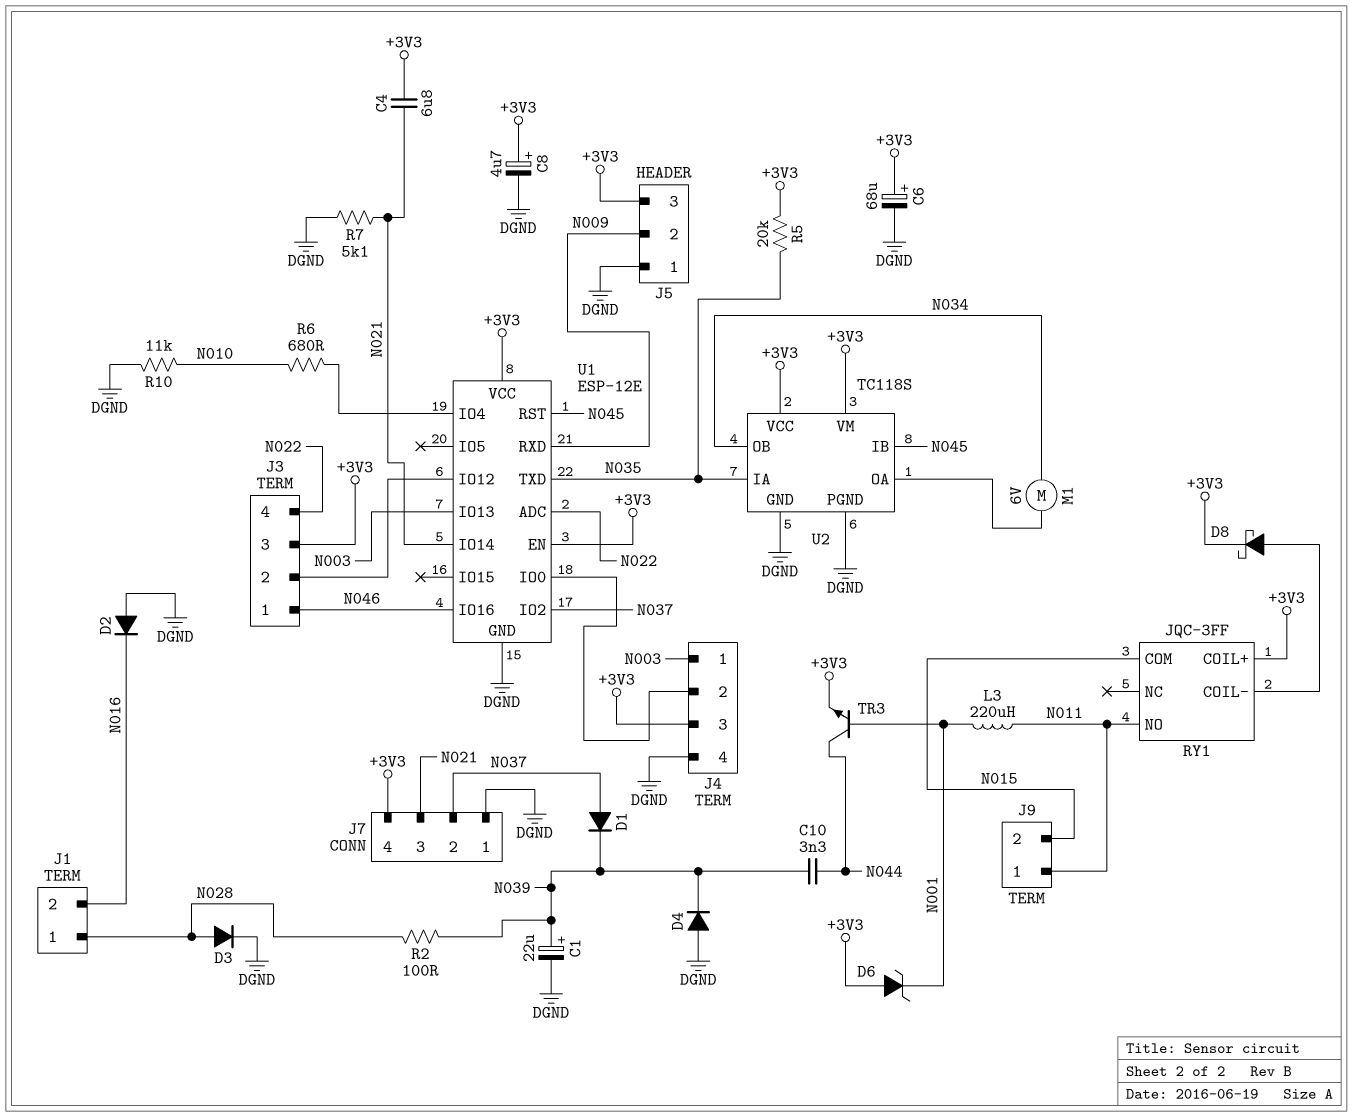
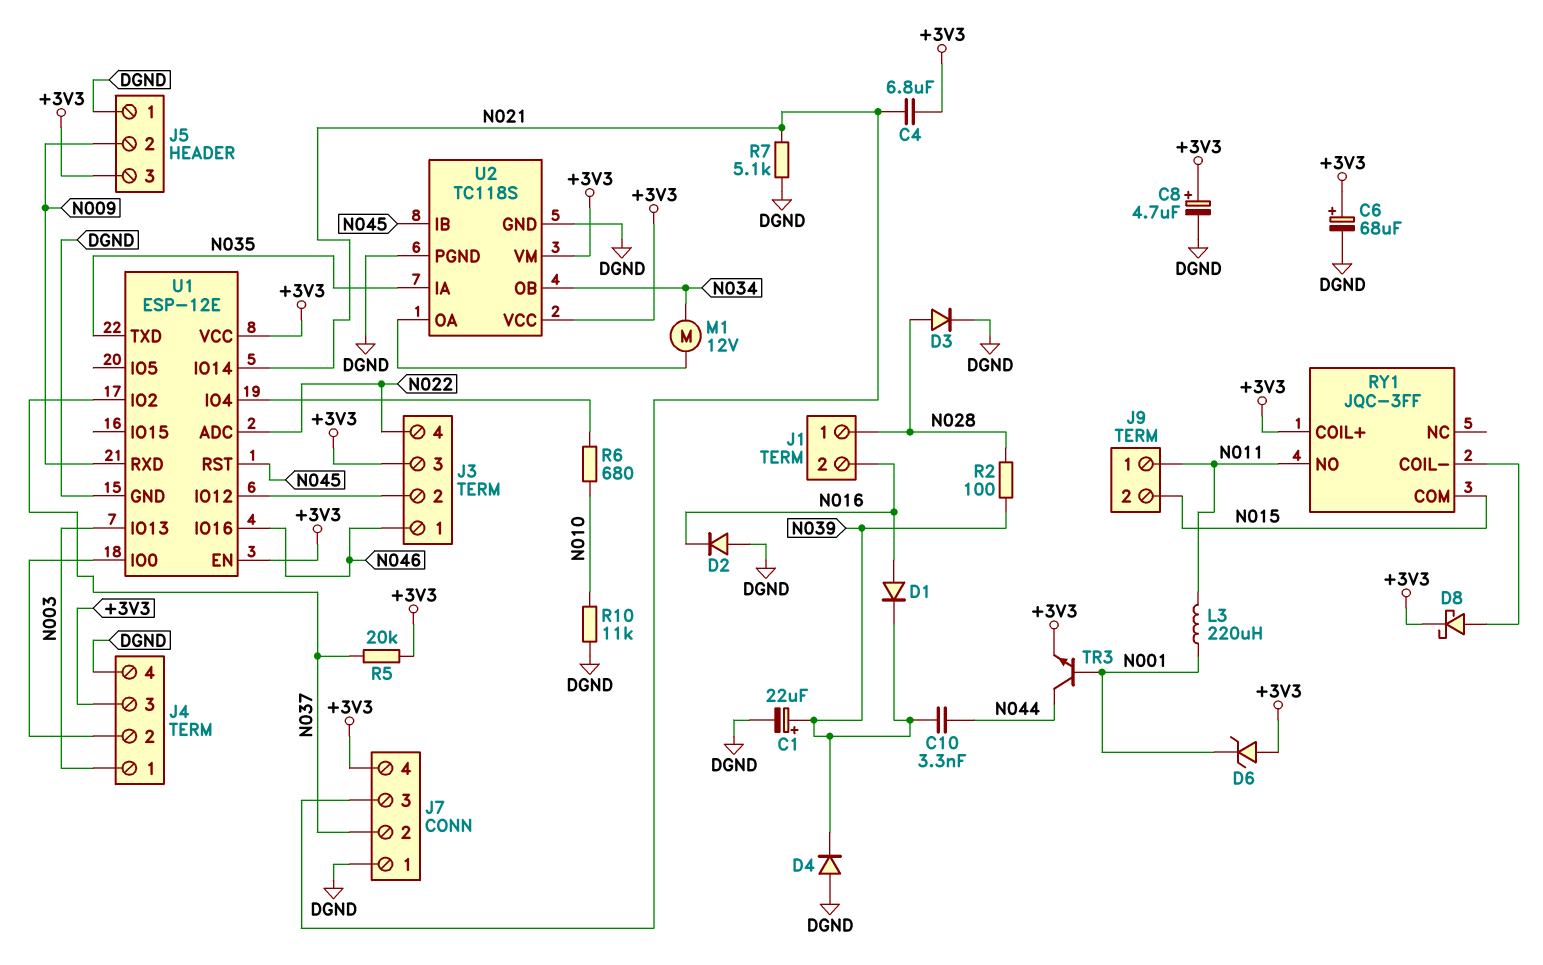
D1: diode (A N037, K N039) -> diode (A N016, K N039)
M1: motor 6V (N034, U2/OA) -> motor 12V (N034, U2/OA)
R5: 20k (+3V3, N035) -> 20k (+3V3, N037)

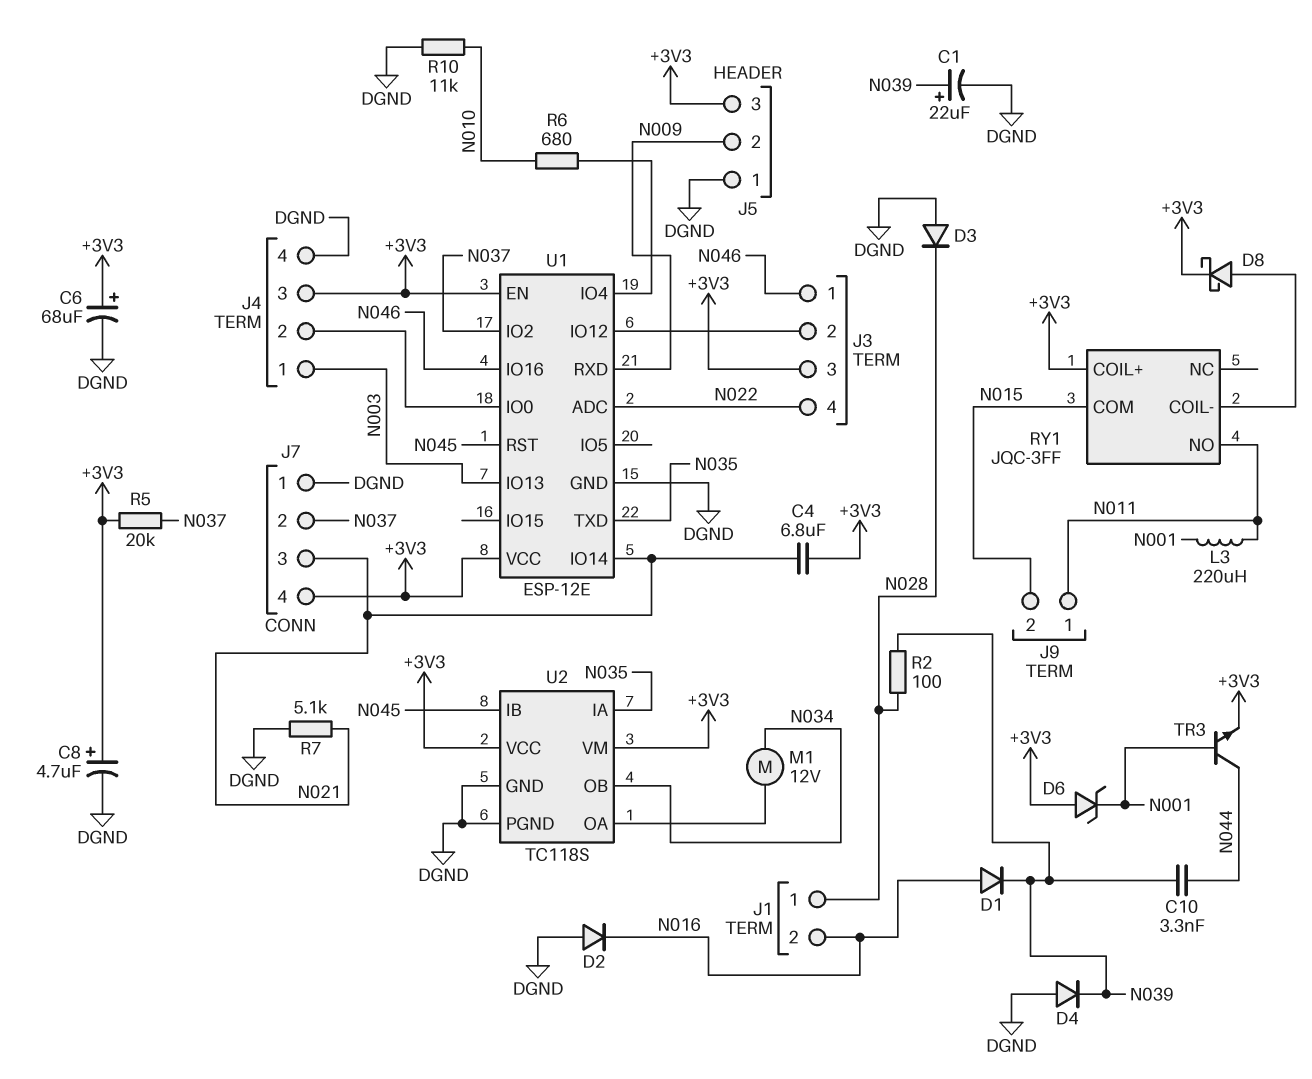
D3: diode (A N028, K DGND) -> diode (A DGND, K N028)

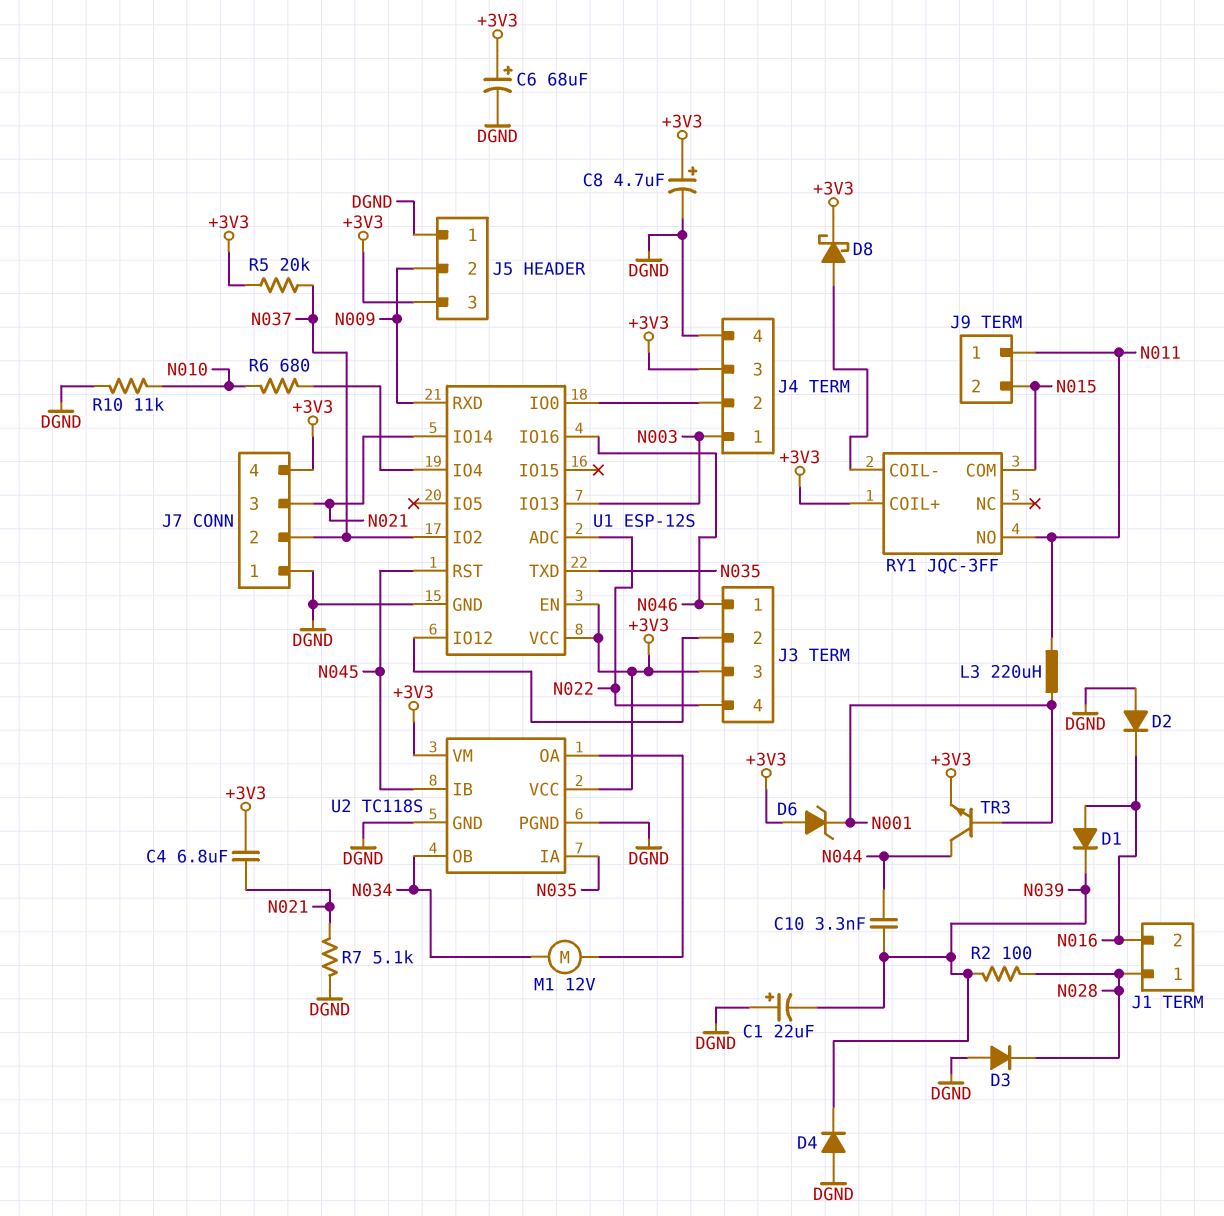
C1: 22uF (plus N039, minus DGND) -> 22uF (plus DGND, minus N039)
U1: ESP-12E -> ESP-12S

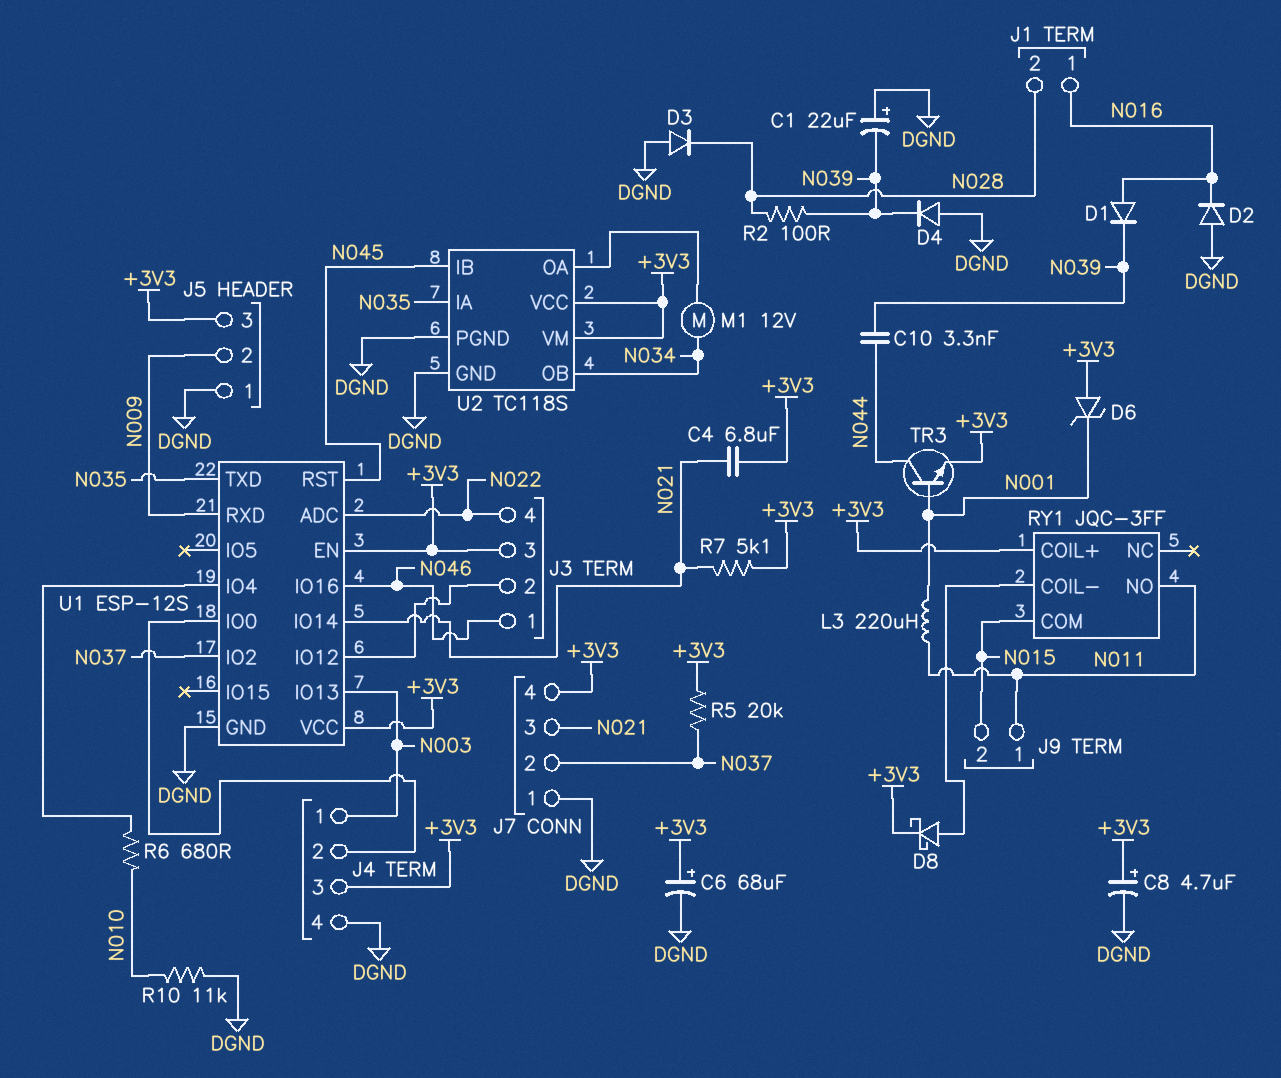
J1 pin 1: N028 -> N016
J1 pin 2: N016 -> N028
R7: 5.1k (DGND, N021) -> 5.1k (+3V3, N021)

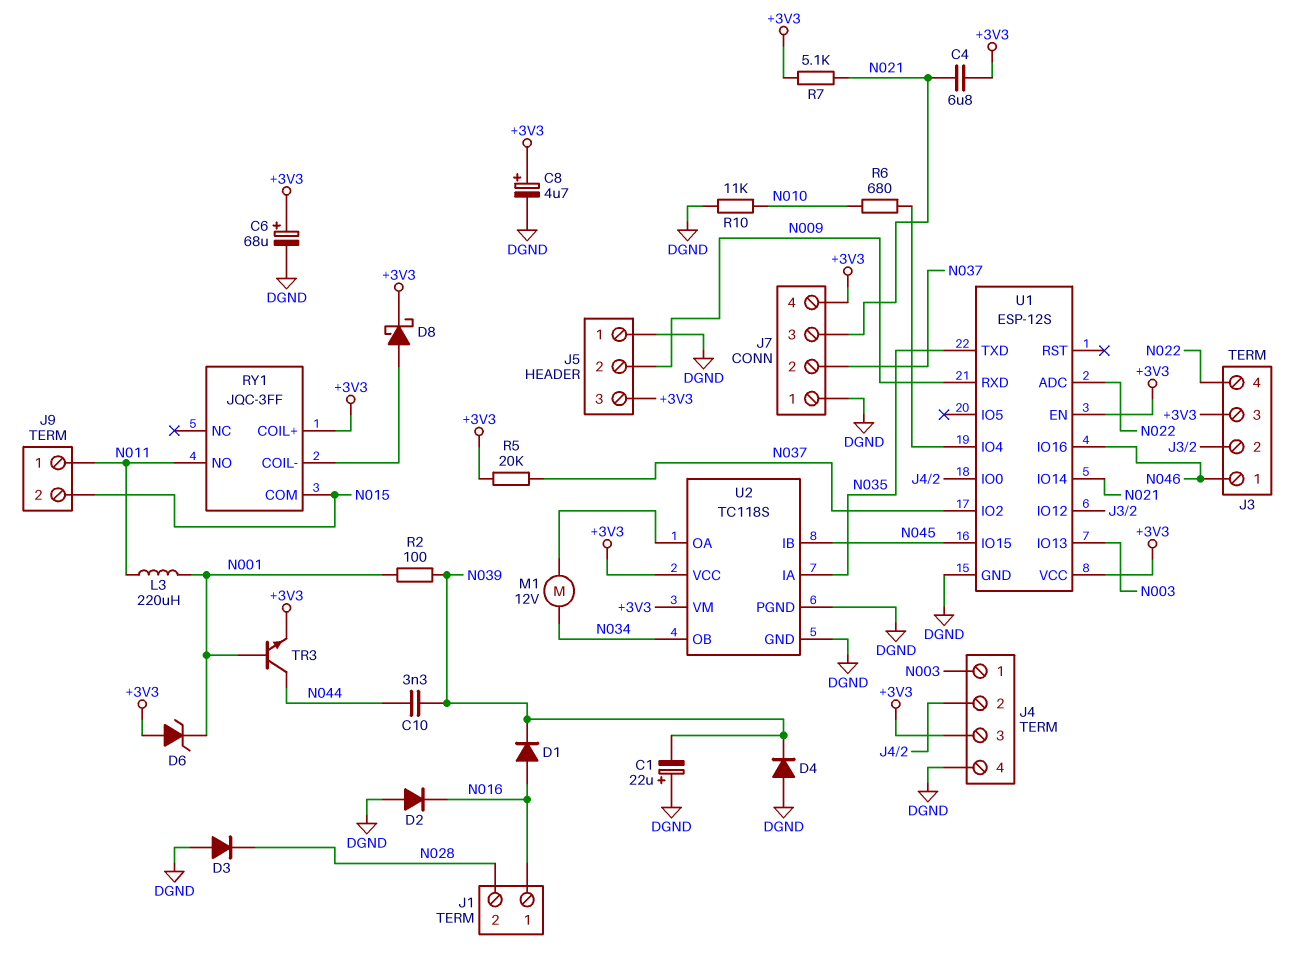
R2: 100 (N028, N039) -> 100 (N001, N039)
U1 pin IO15: none -> N045
U1 pin RST: N045 -> none

